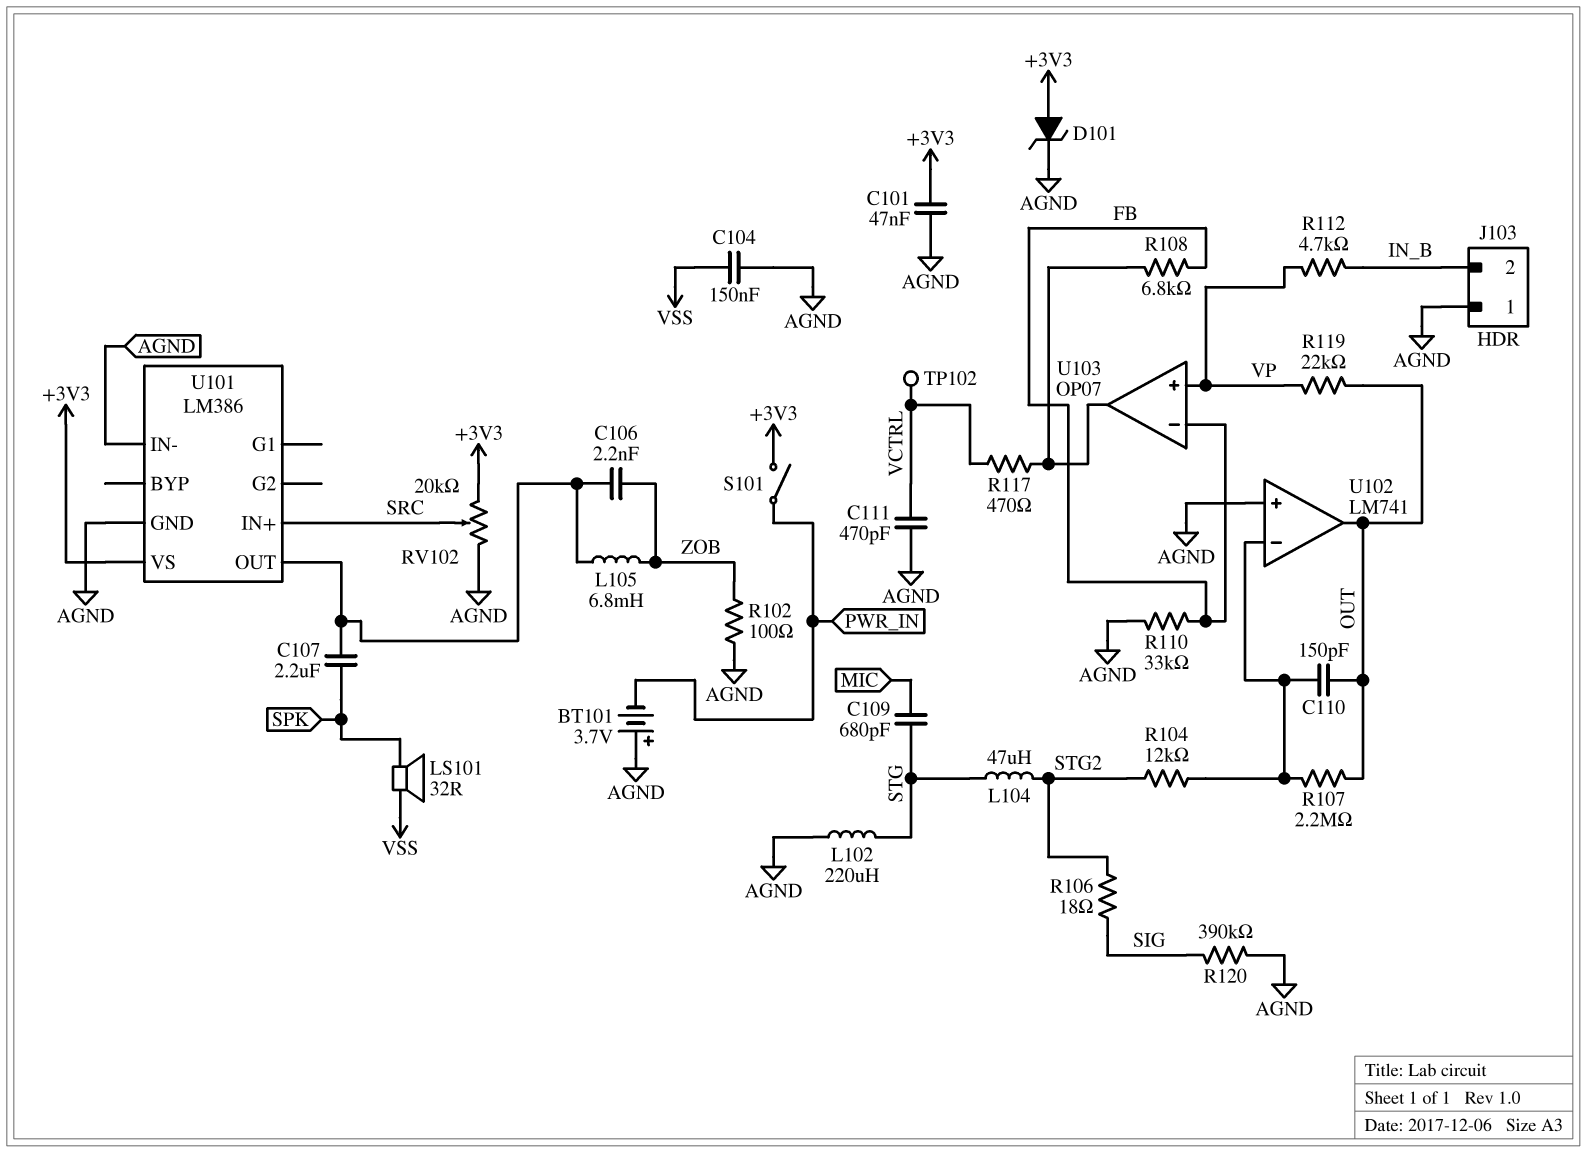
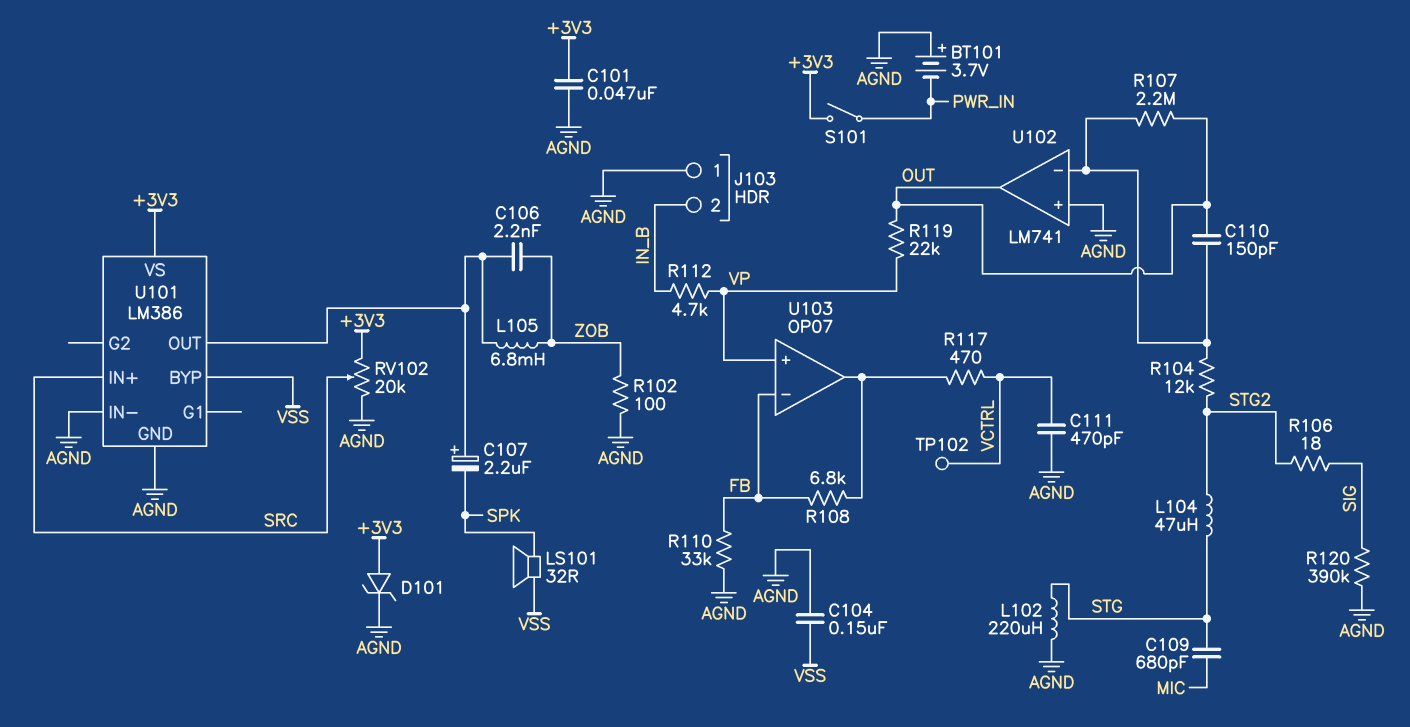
C107: 2.2uF (SPK, U101/OUT) -> 2.2uF (plus U101/OUT, minus SPK)
U101 pin BYP: none -> VSS

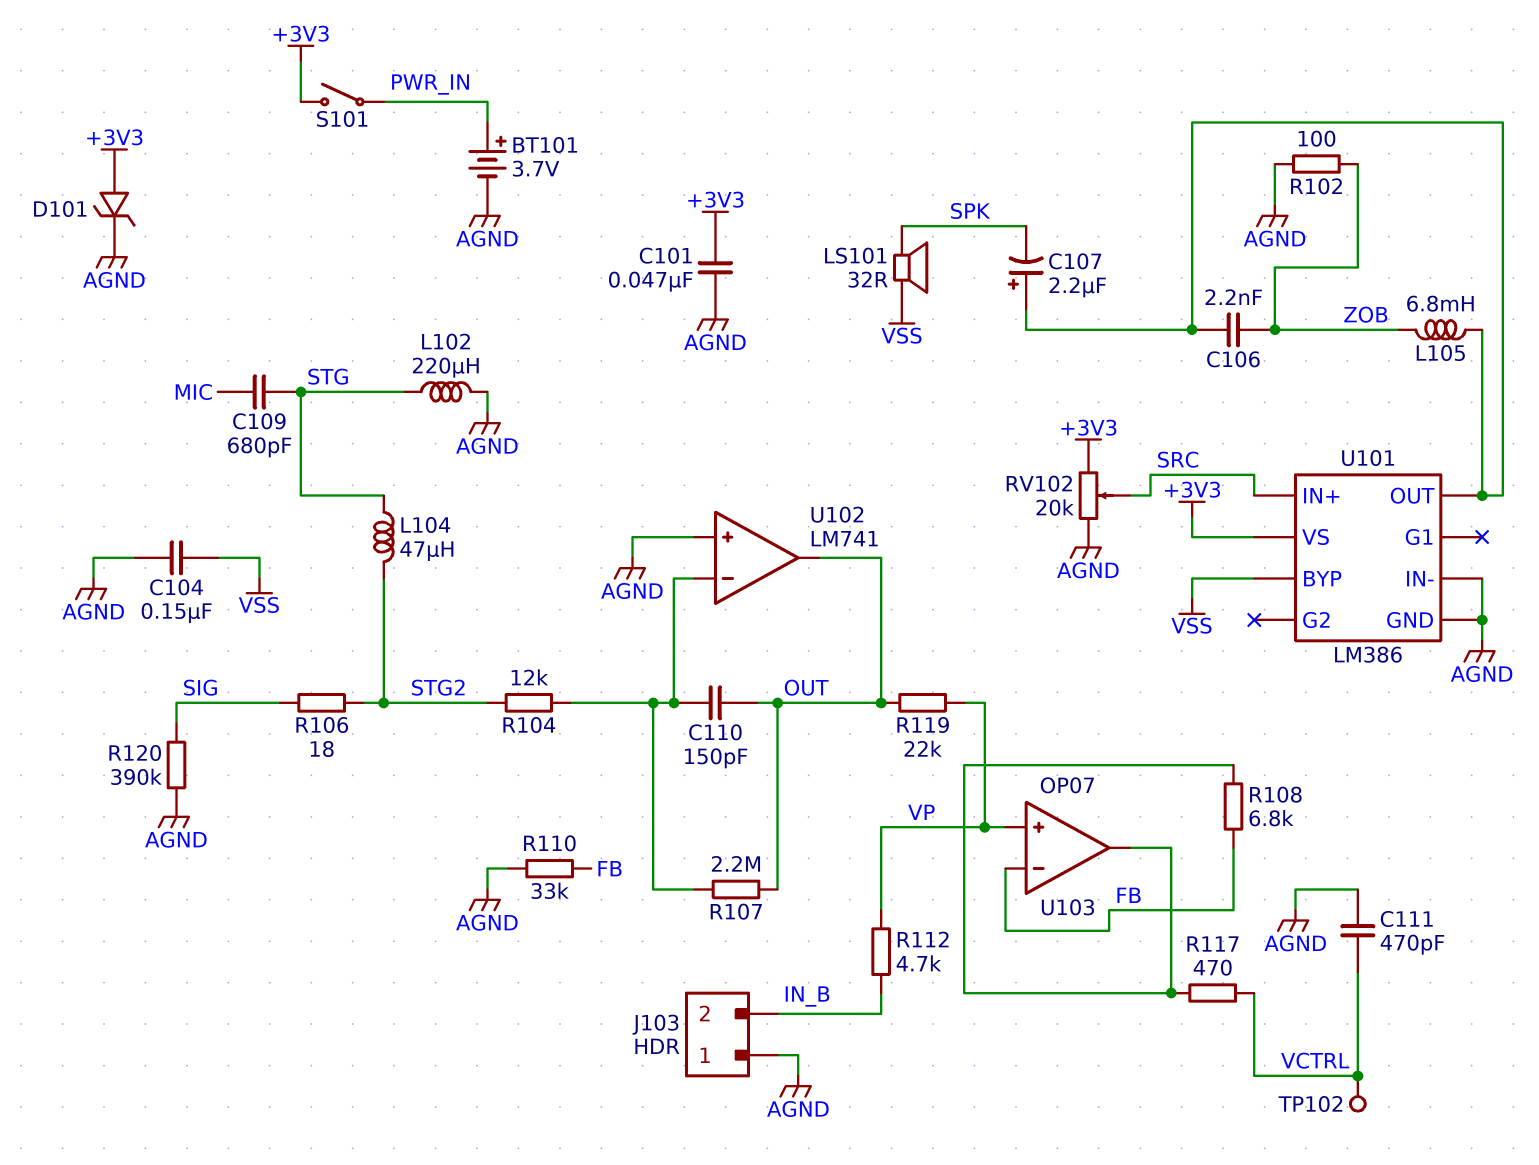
BT101: 3.7V (plus AGND, minus PWR_IN) -> 3.7V (plus PWR_IN, minus AGND)

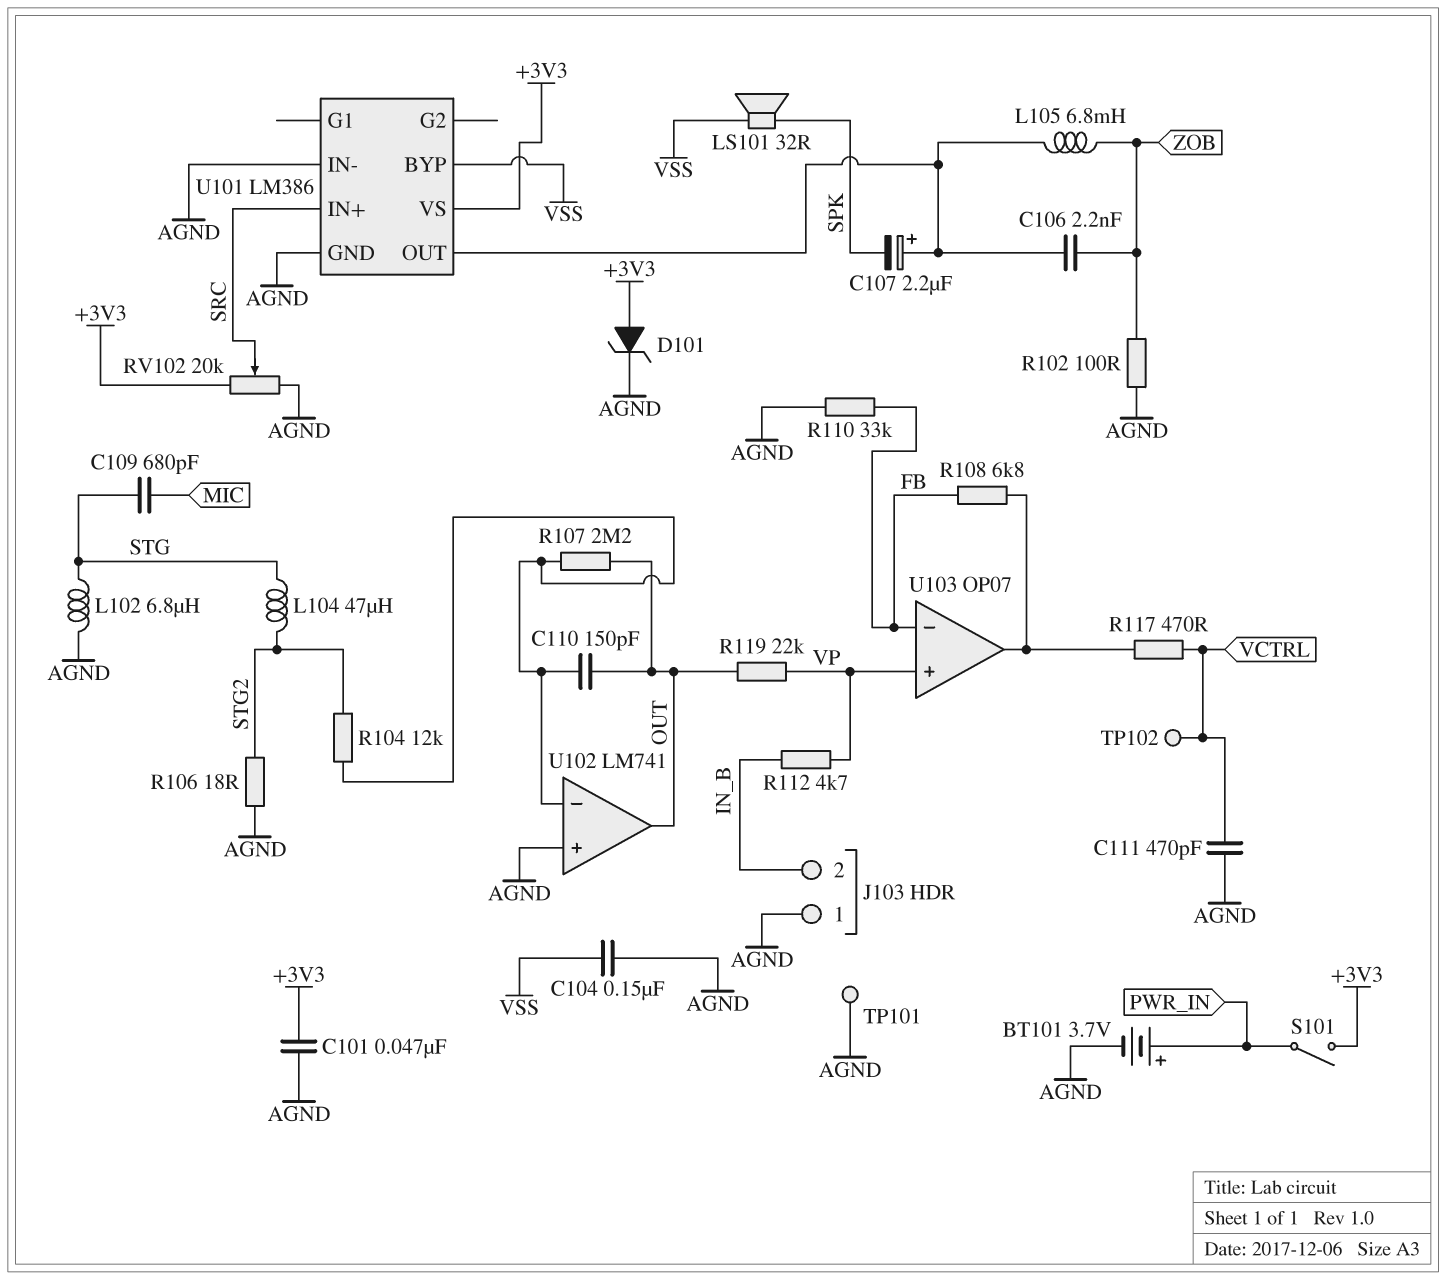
L102: 220uH (AGND, STG) -> 6.8uH (AGND, STG)
R106: 18 (SIG, STG2) -> 18 (AGND, STG2)
R120: 390k (AGND, SIG) -> none
TP101: none -> test point (AGND)

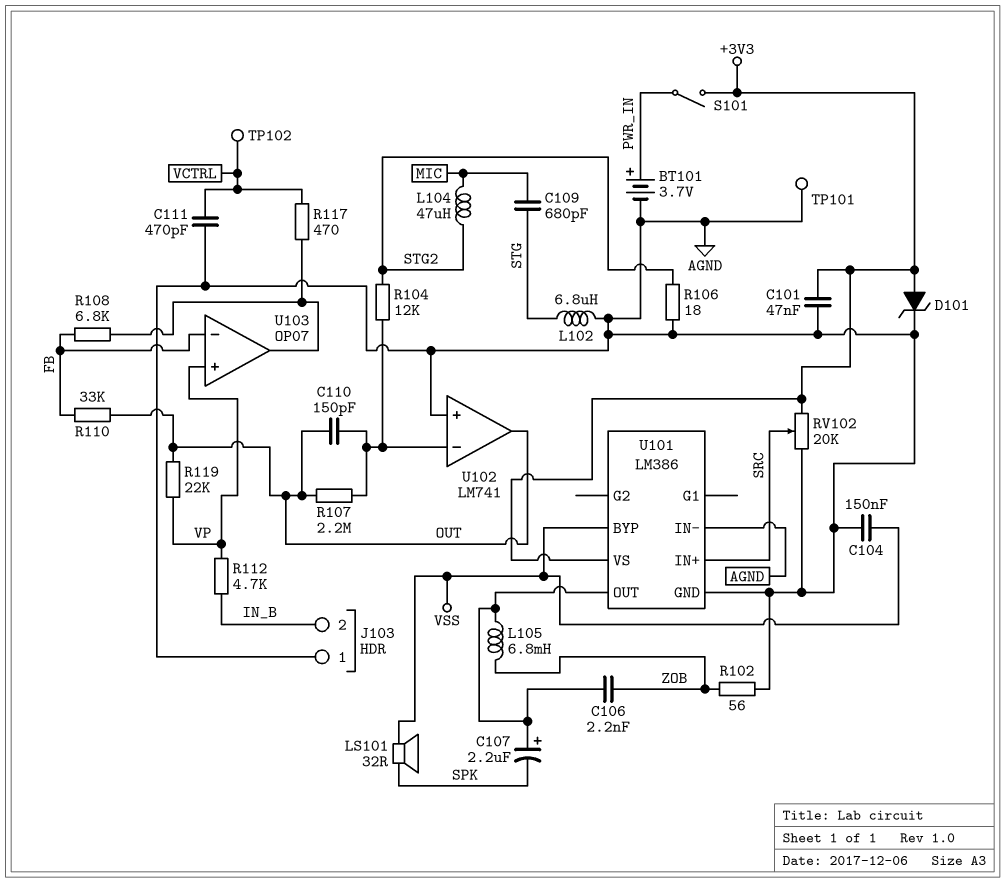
L104: 47uH (STG, STG2) -> 47uH (MIC, STG2)
R102: 100 (AGND, ZOB) -> 56 (AGND, ZOB)
R110: 33k (AGND, FB) -> 33k (FB, OUT)

